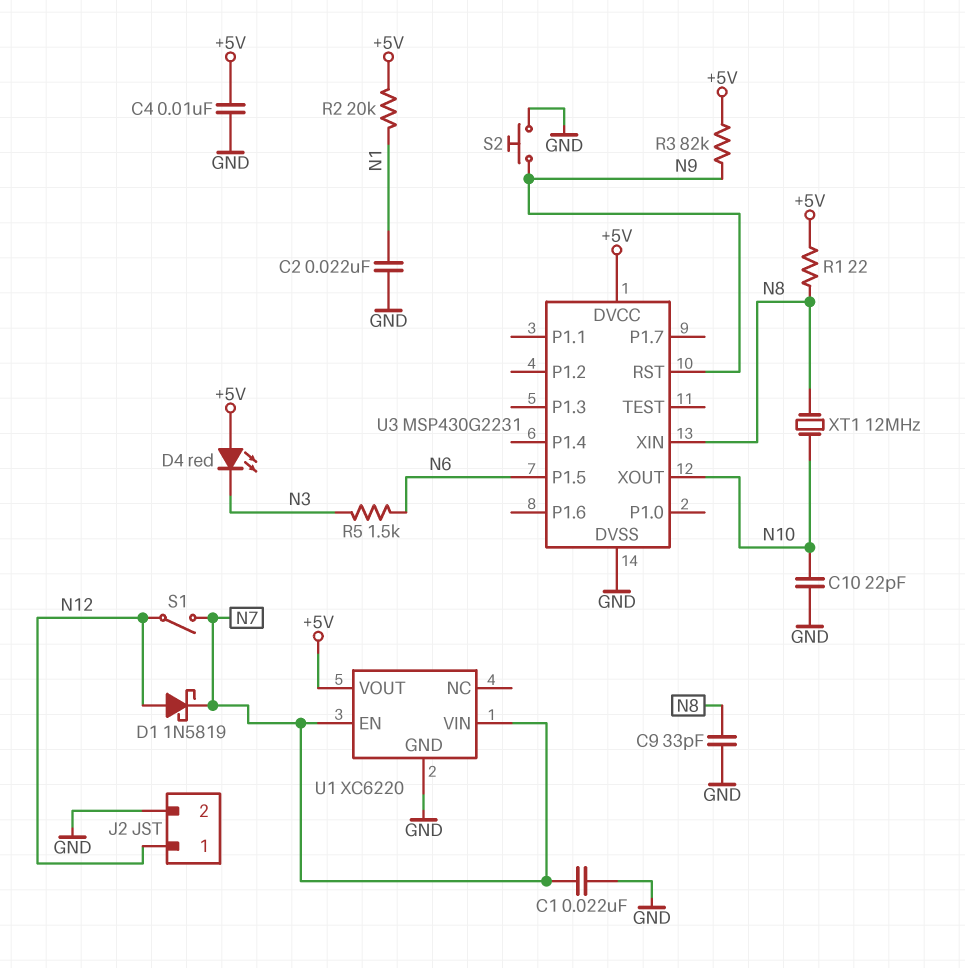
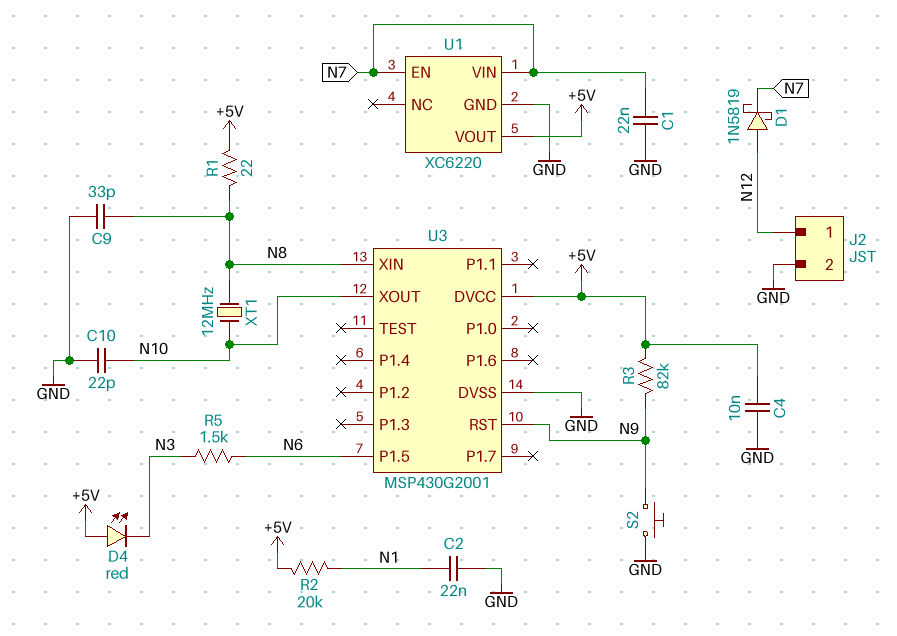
S1: switch (N7, N12) -> none
U3: MSP430G2231 -> MSP430G2001

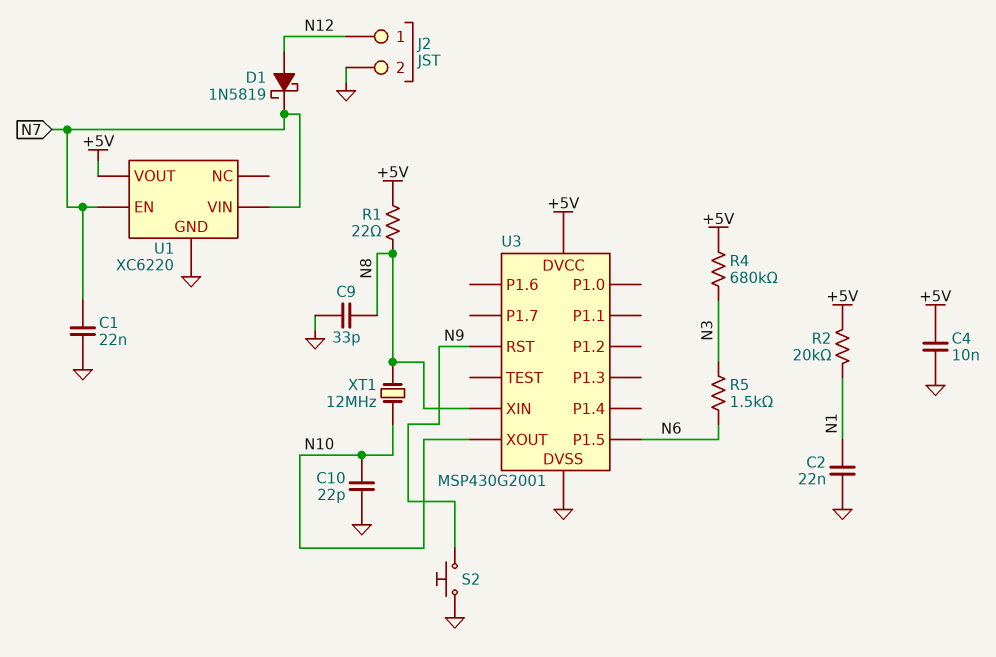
D4: LED red (A +5V, K N3) -> none
R3: 82k (+5V, N9) -> none
R4: none -> 680k (+5V, N3)

